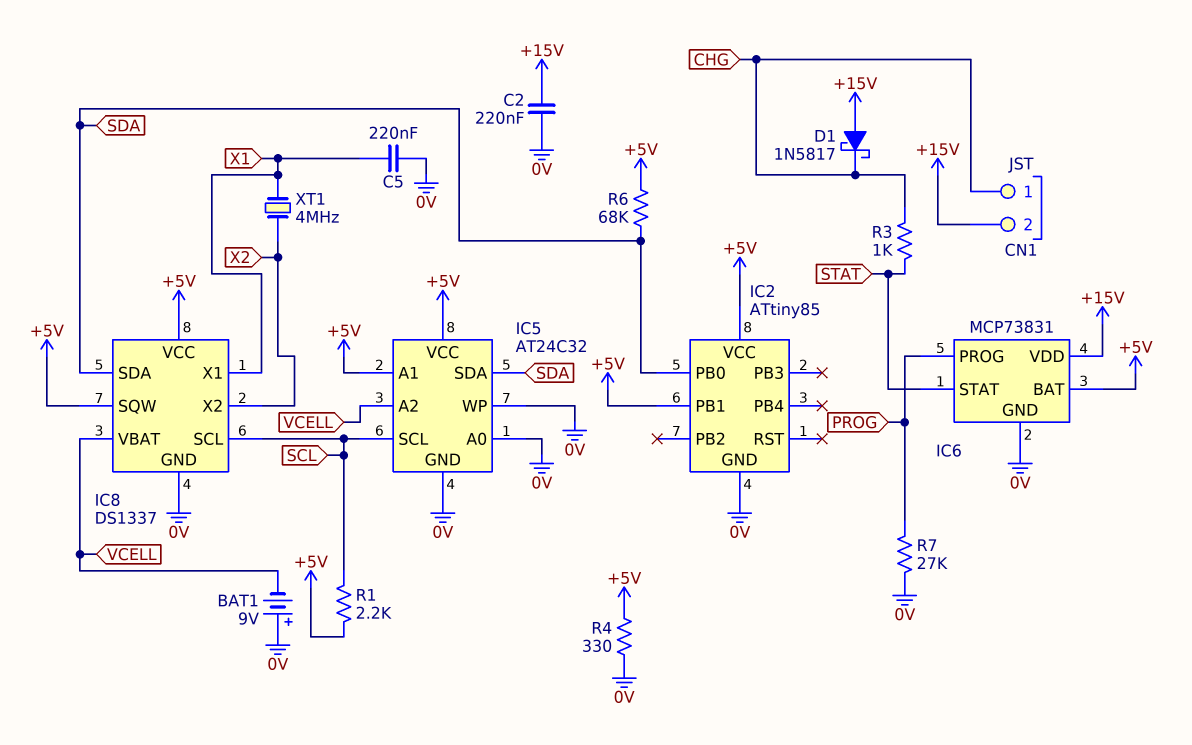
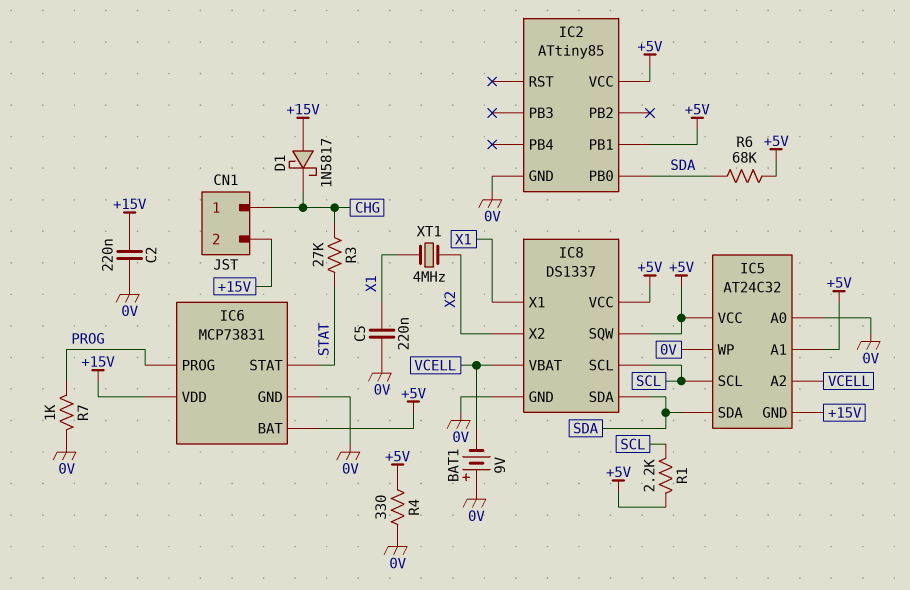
IC5 pin GND: 0V -> +15V
R3: 1k (CHG, STAT) -> 27k (CHG, STAT)
R7: 27k (0V, PROG) -> 1k (0V, PROG)

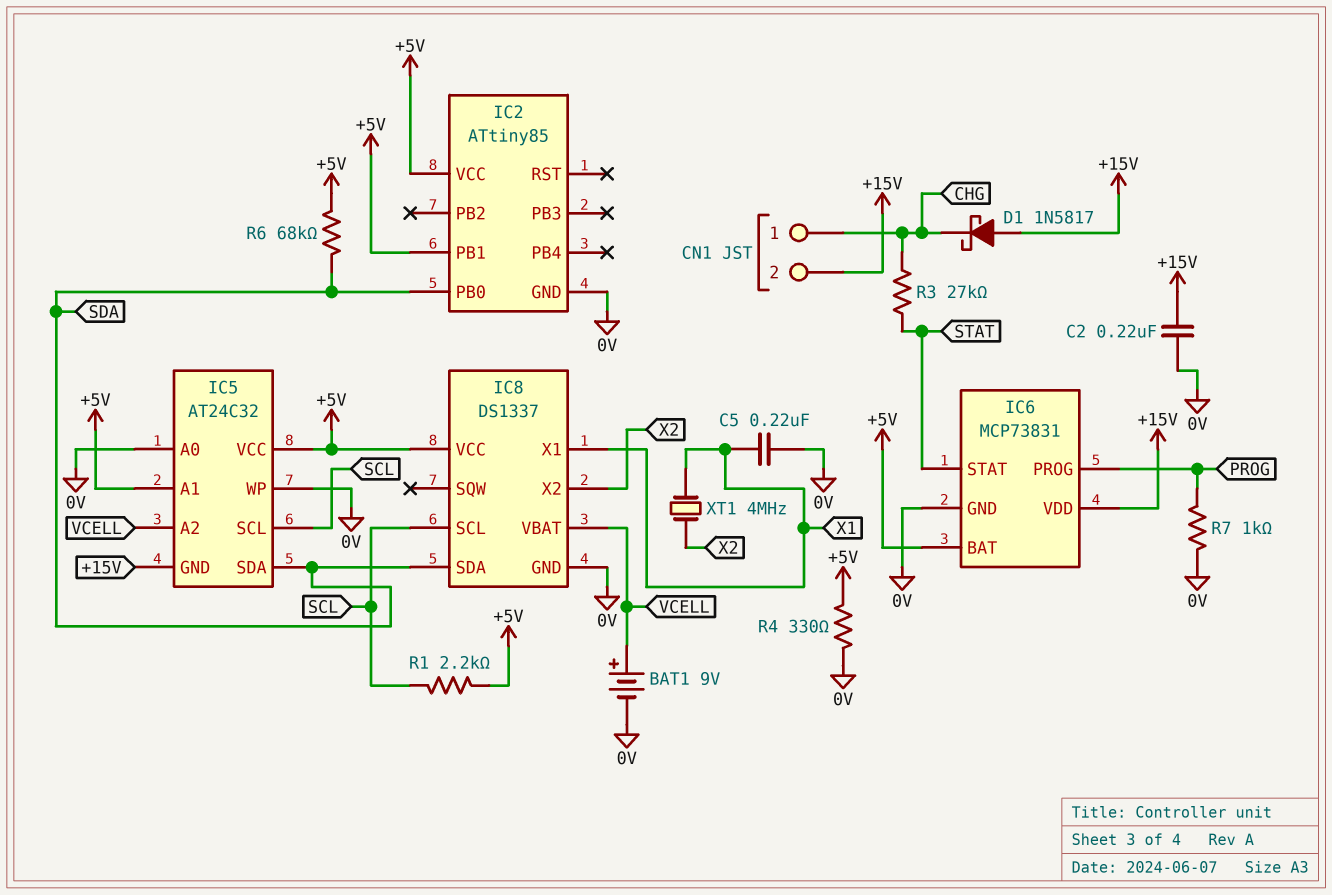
BAT1: 9V (plus 0V, minus VCELL) -> 9V (plus VCELL, minus 0V)
IC8 pin SQW: +5V -> none

